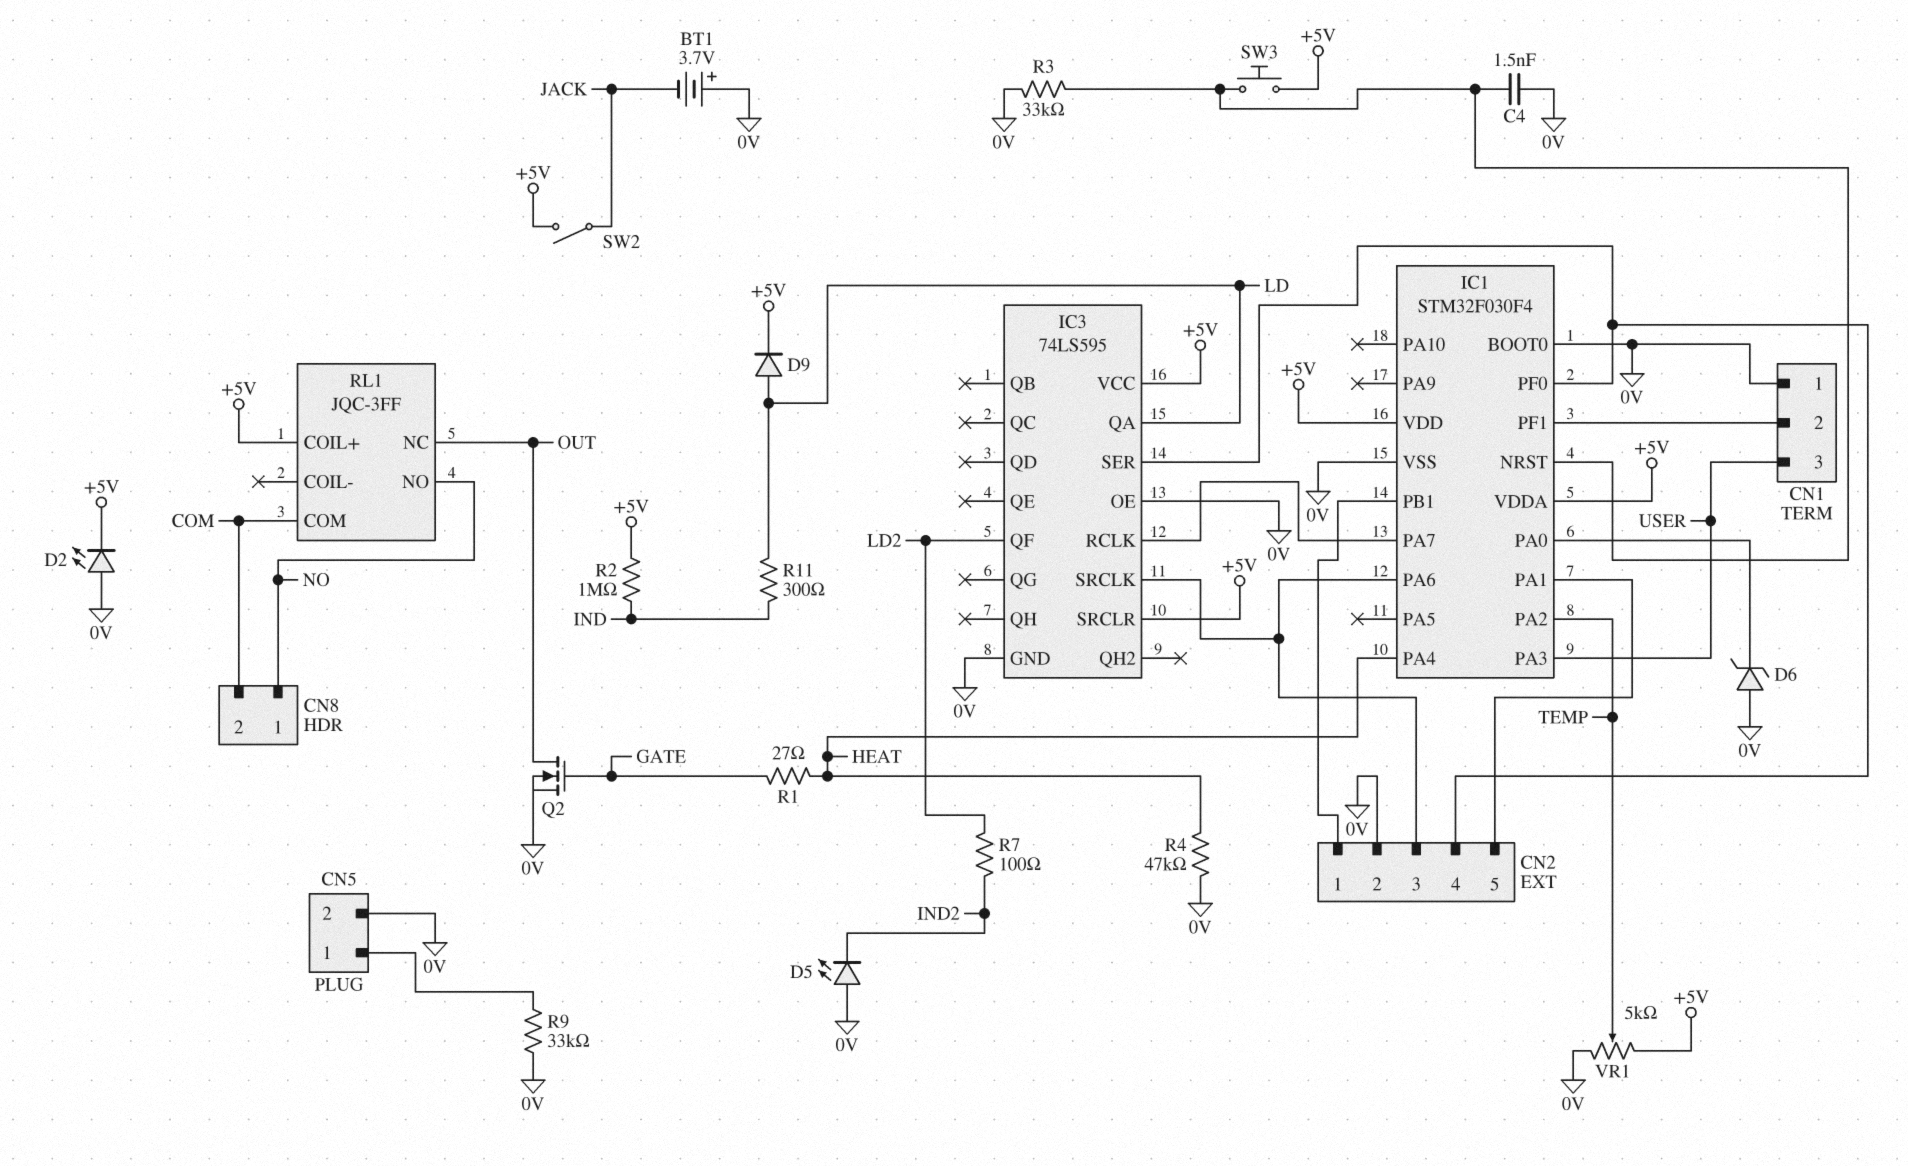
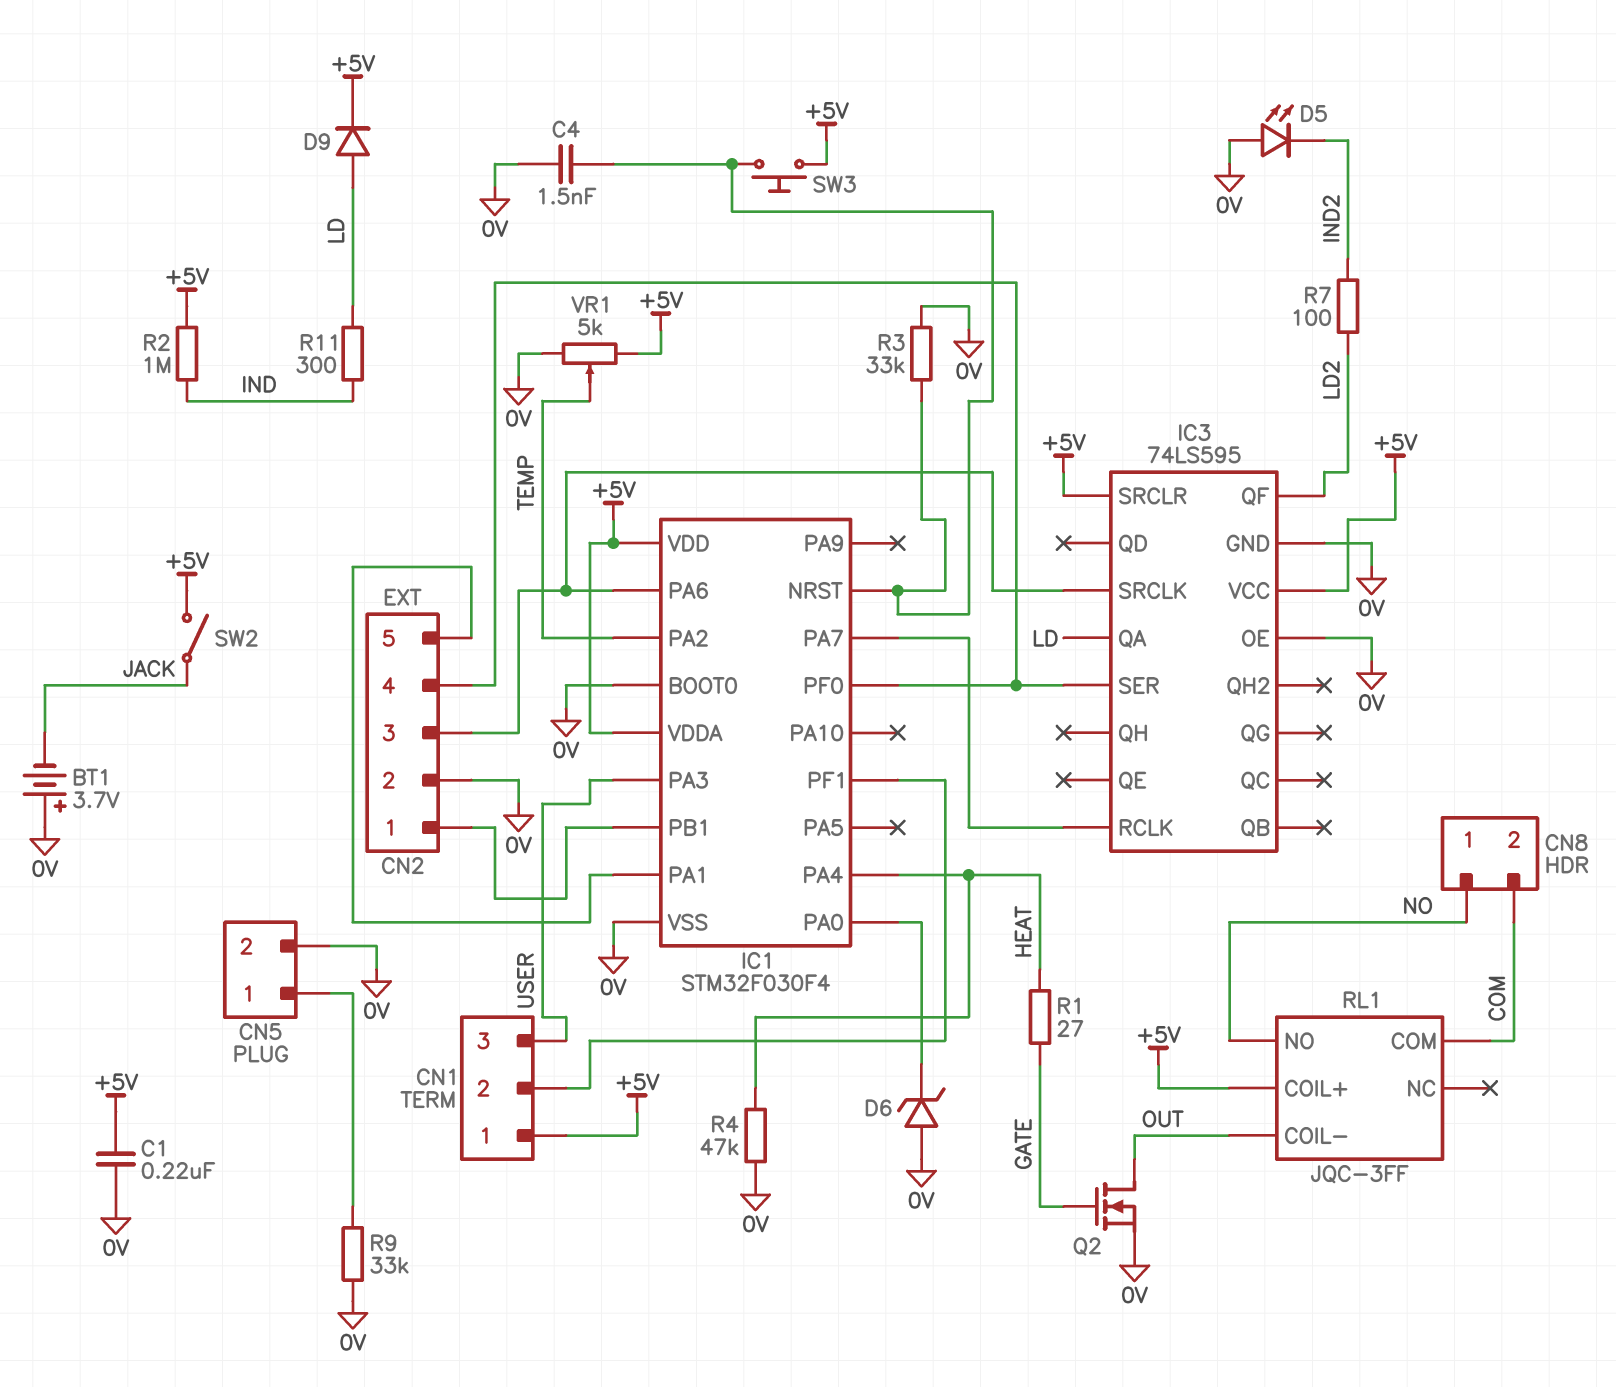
C1: none -> 220nF (+5V, 0V)
CN1 pin 1: 0V -> +5V
D2: LED (A 0V, K +5V) -> none
RL1 pin COIL-: none -> OUT
RL1 pin NC: OUT -> none

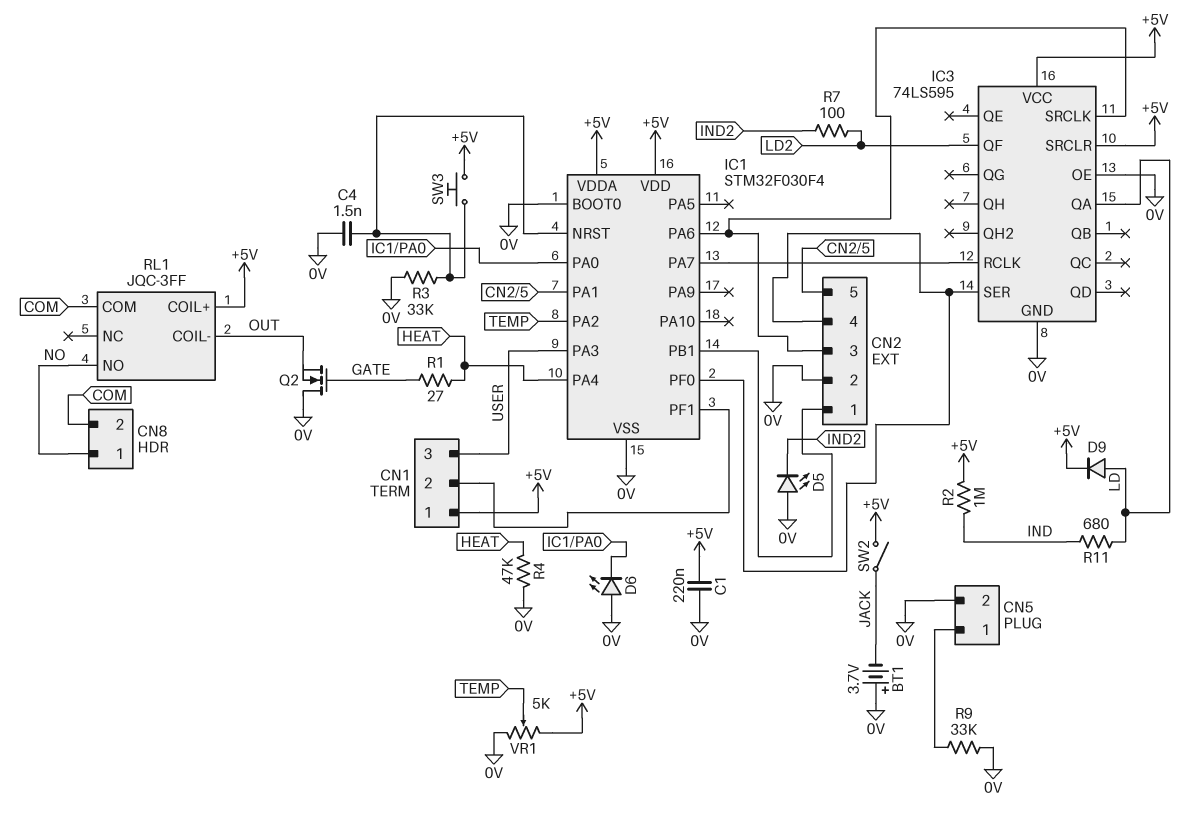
D6: zener (A 0V, K IC1/PA0) -> LED (A 0V, K IC1/PA0)
Q2: NMOS (G GATE, D OUT, S 0V) -> NMOS (G GATE, D 0V, S OUT)
R11: 300 (IND, LD) -> 680 (IND, LD)

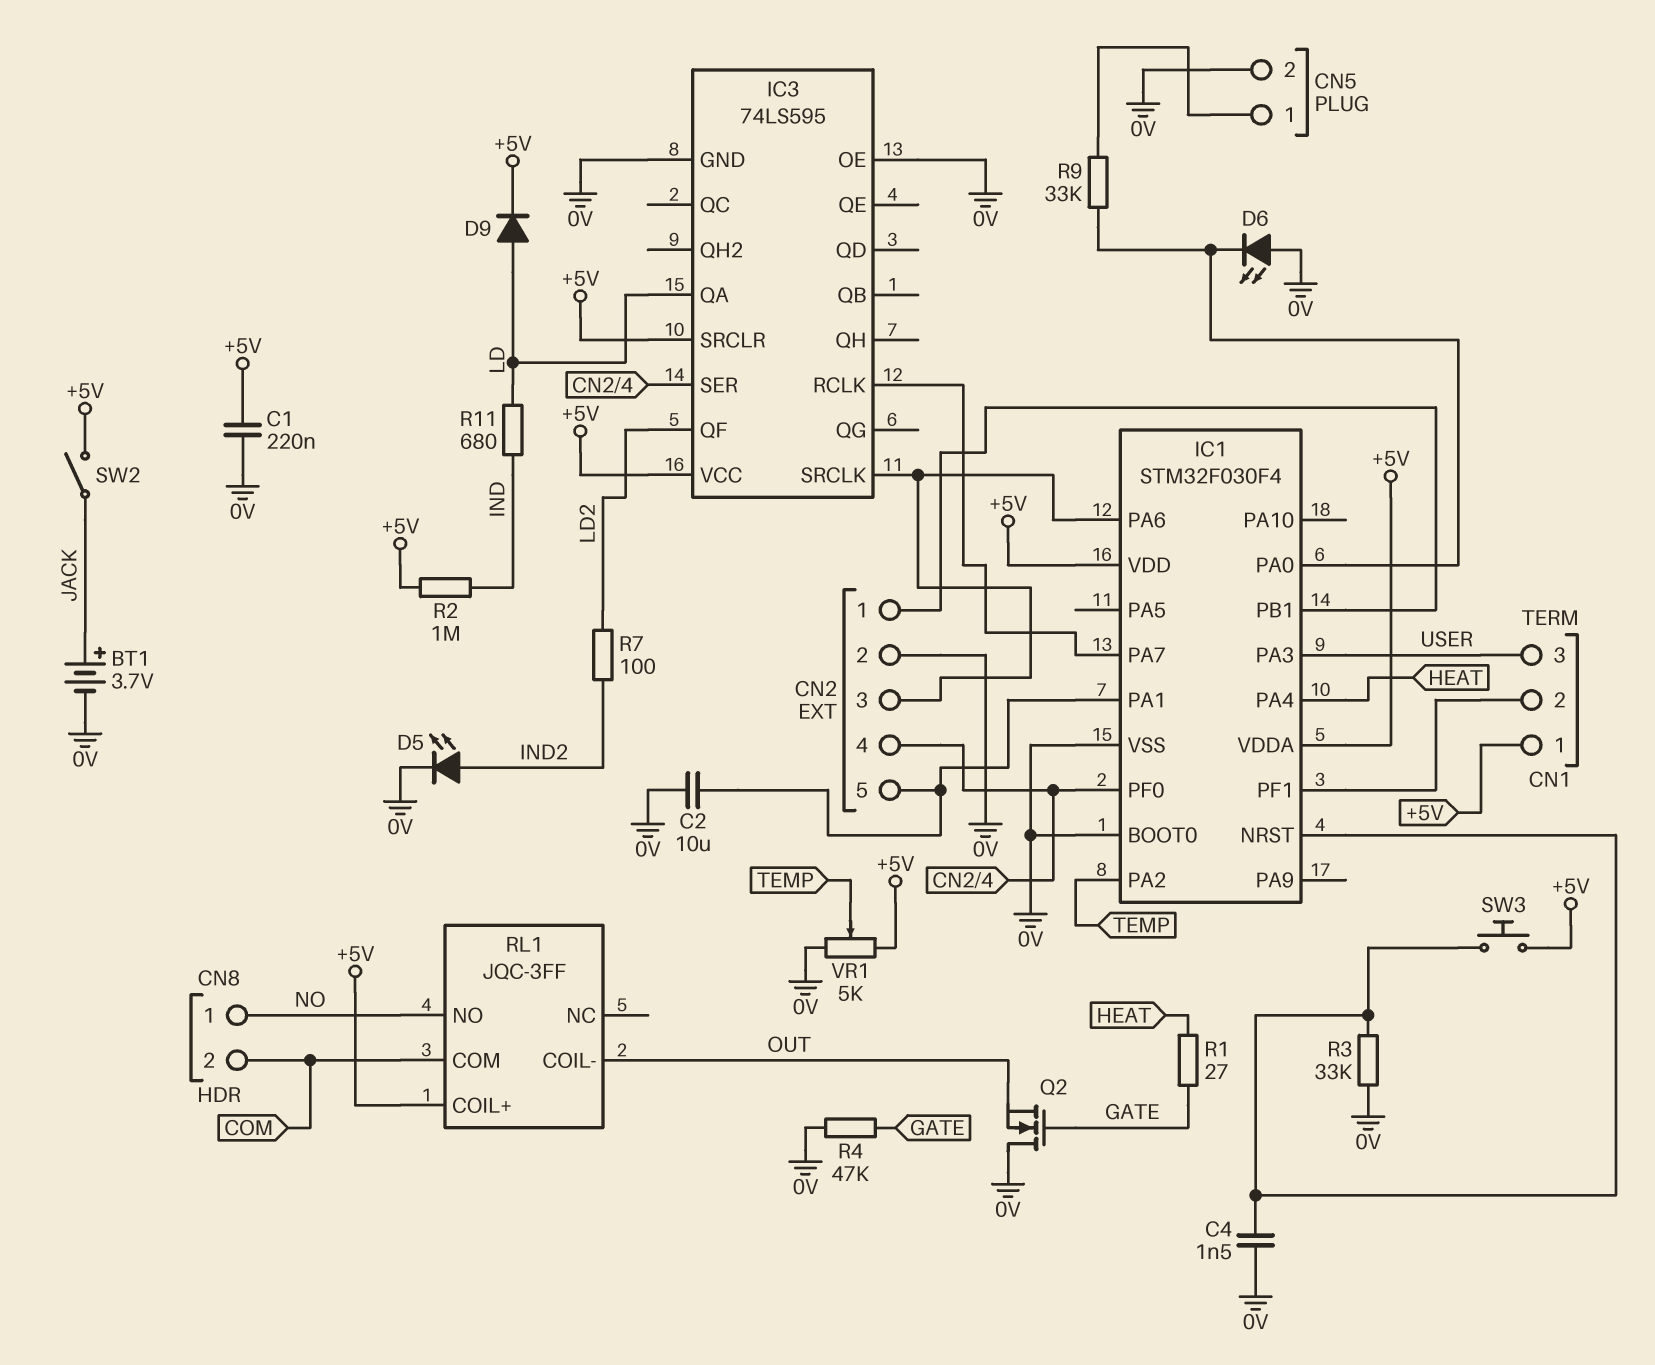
BT1: 3.7V (plus 0V, minus JACK) -> 3.7V (plus JACK, minus 0V)
C2: none -> 10uF (0V, CN2/5)
D5: LED (A 0V, K IND2) -> LED (A IND2, K 0V)
R4: 47k (0V, HEAT) -> 47k (0V, GATE)
R9: 33k (0V, CN5/1) -> 33k (CN5/1, IC1/PA0)

